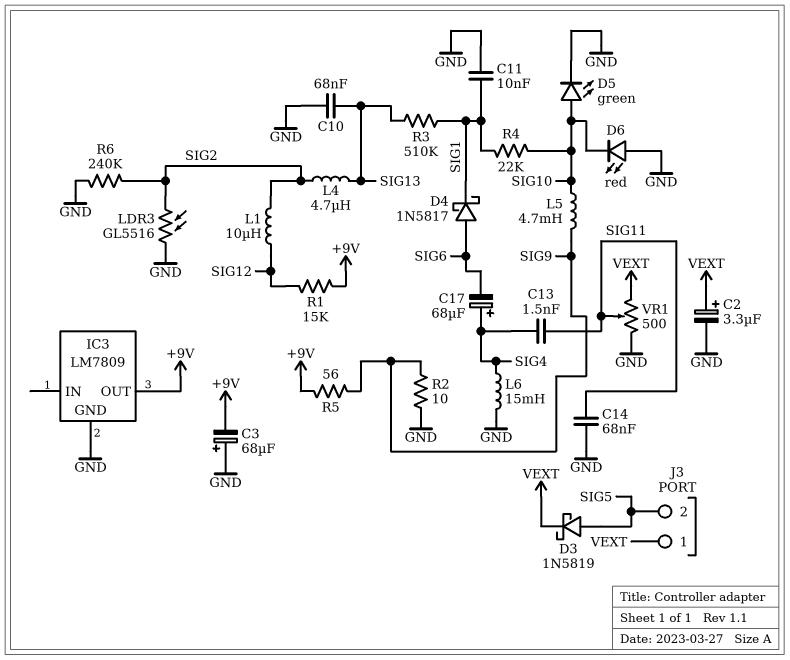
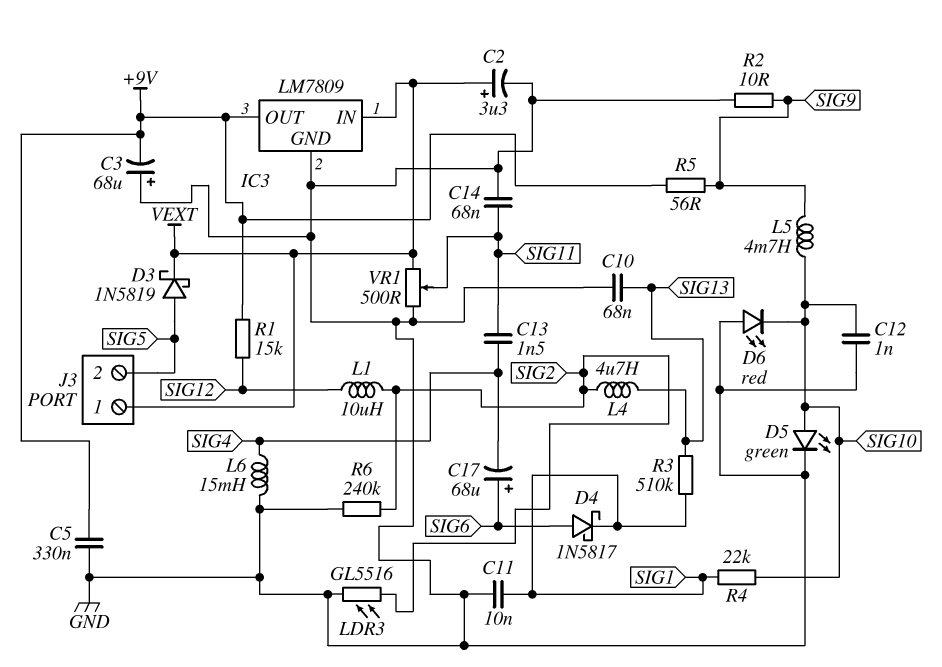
C5: none -> 330nF (+9V, GND)
C12: none -> 1nF (GND, SIG10)
C17: 68uF (plus SIG4, minus SIG6) -> 68uF (plus SIG6, minus SIG4)
IC3 pin IN: none -> VEXT

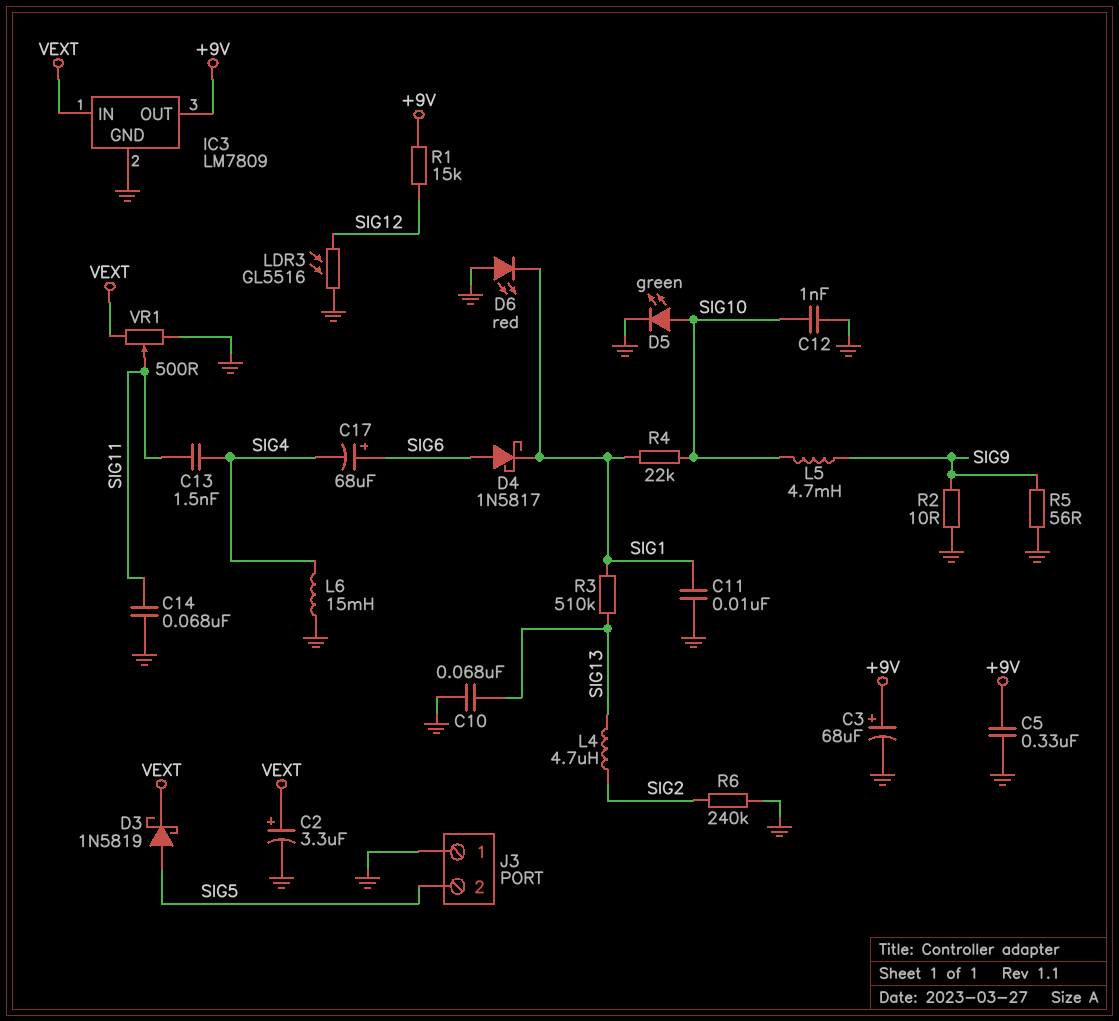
C3: 68uF (plus GND, minus +9V) -> 68uF (plus +9V, minus GND)
D6: LED red (A GND, K SIG10) -> LED red (A GND, K SIG1)
J3 pin 1: VEXT -> GND
L1: 10uH (SIG2, SIG12) -> none
LDR3: GL5516 (GND, SIG2) -> GL5516 (GND, SIG12)
R5: 56 (+9V, SIG9) -> 56 (GND, SIG9)

